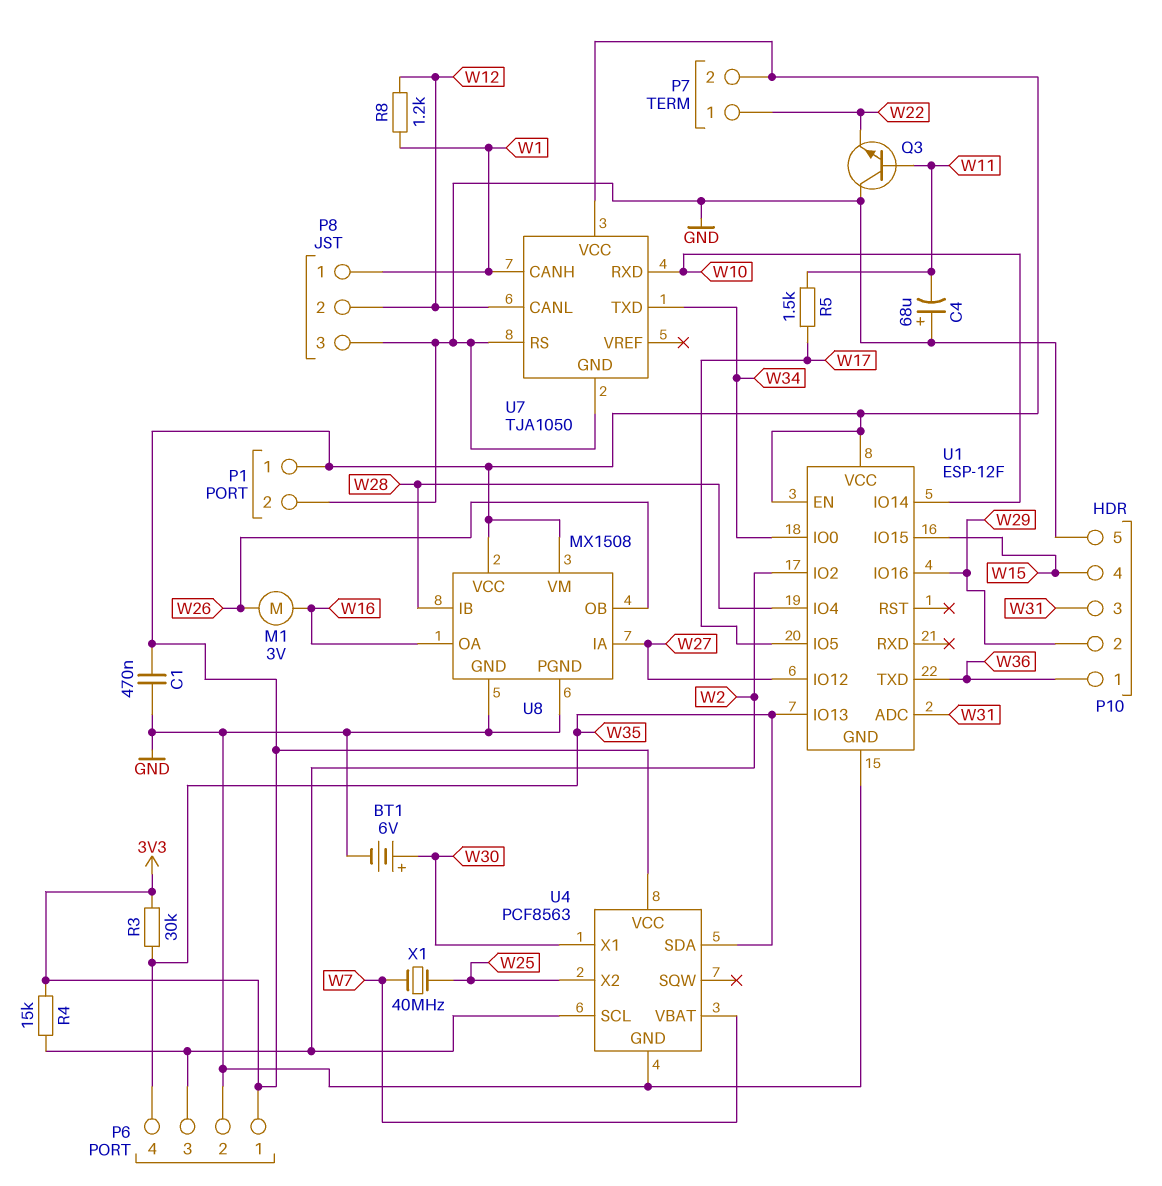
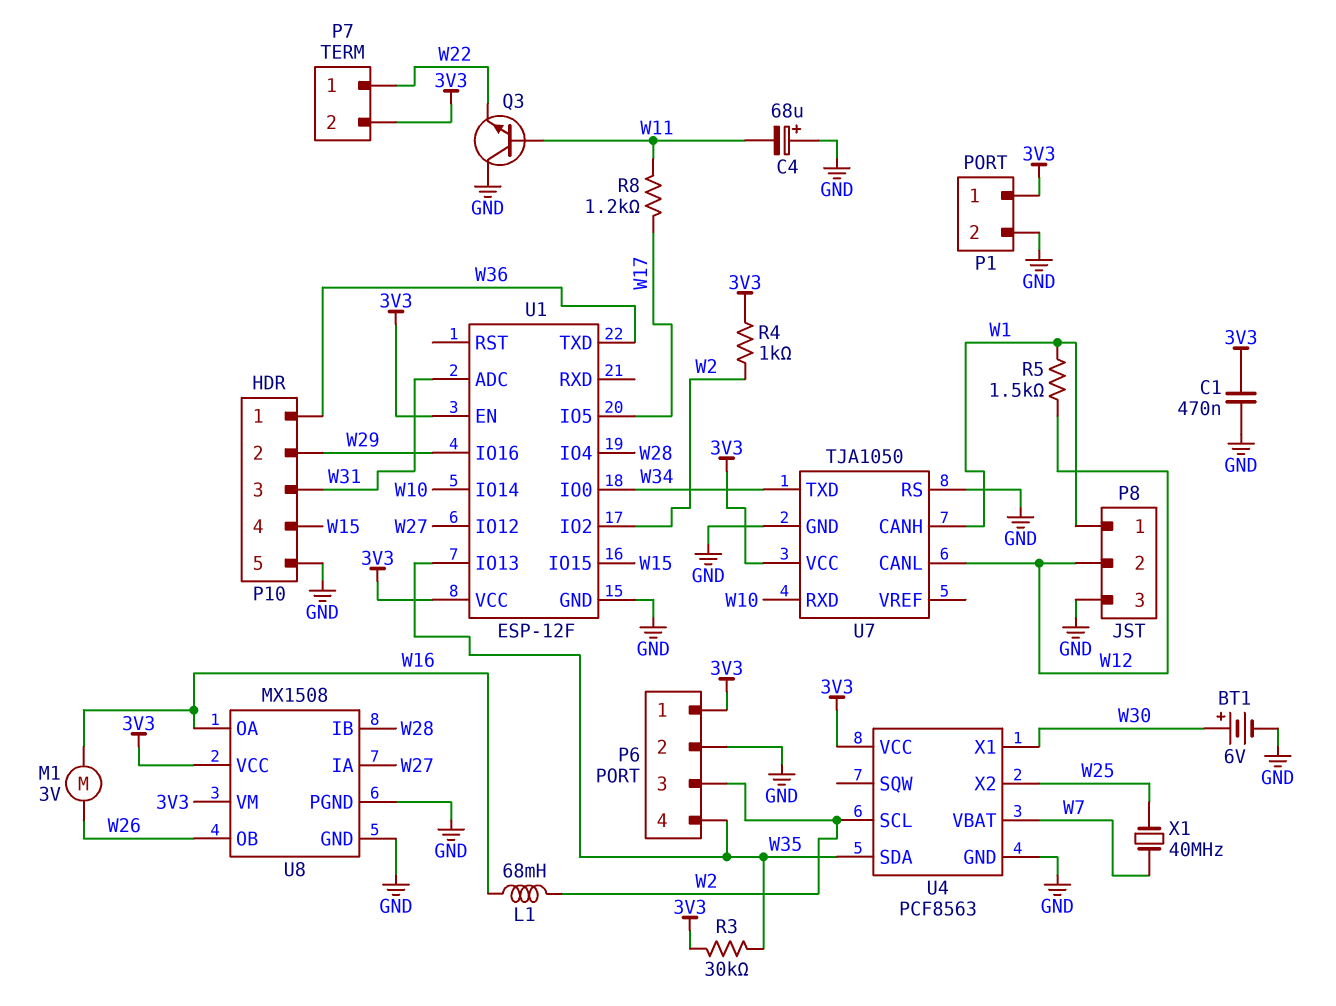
L1: none -> 68mH (W2, W16)
R4: 15k (3V3, W2) -> 1k (3V3, W2)
R5: 1.5k (W11, W17) -> 1.5k (W1, W12)
R8: 1.2k (W1, W12) -> 1.2k (W11, W17)

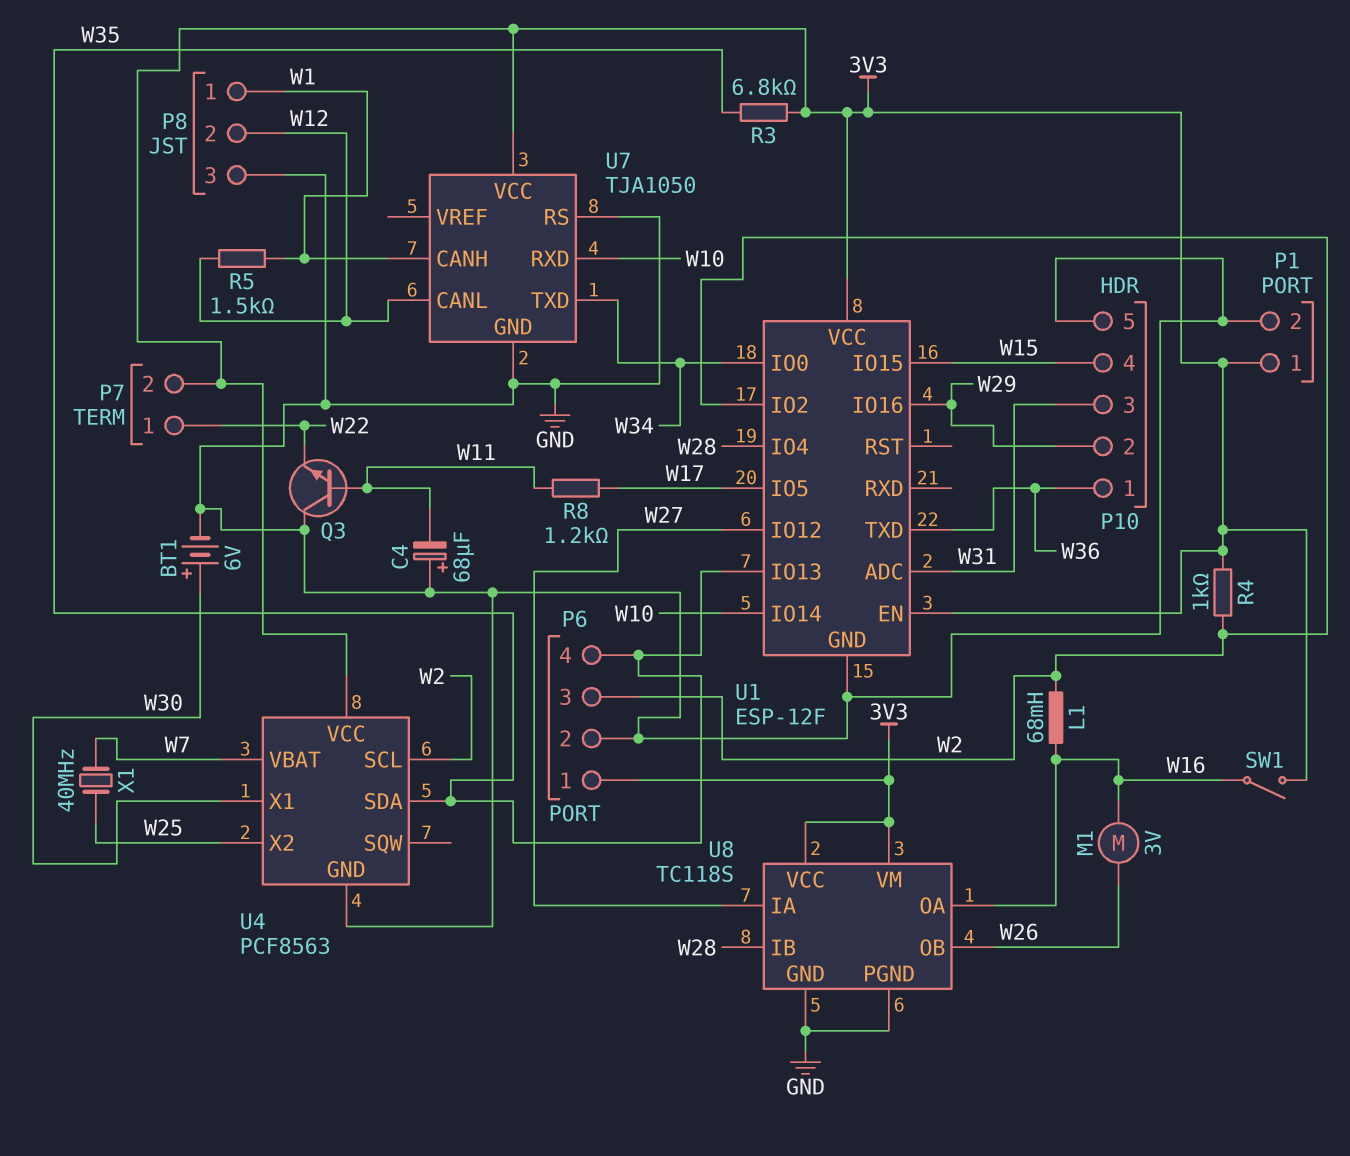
C1: 470nF (3V3, GND) -> none
R3: 30k (3V3, W35) -> 6.8k (3V3, W35)
SW1: none -> switch (3V3, W16)
U8: MX1508 -> TC118S

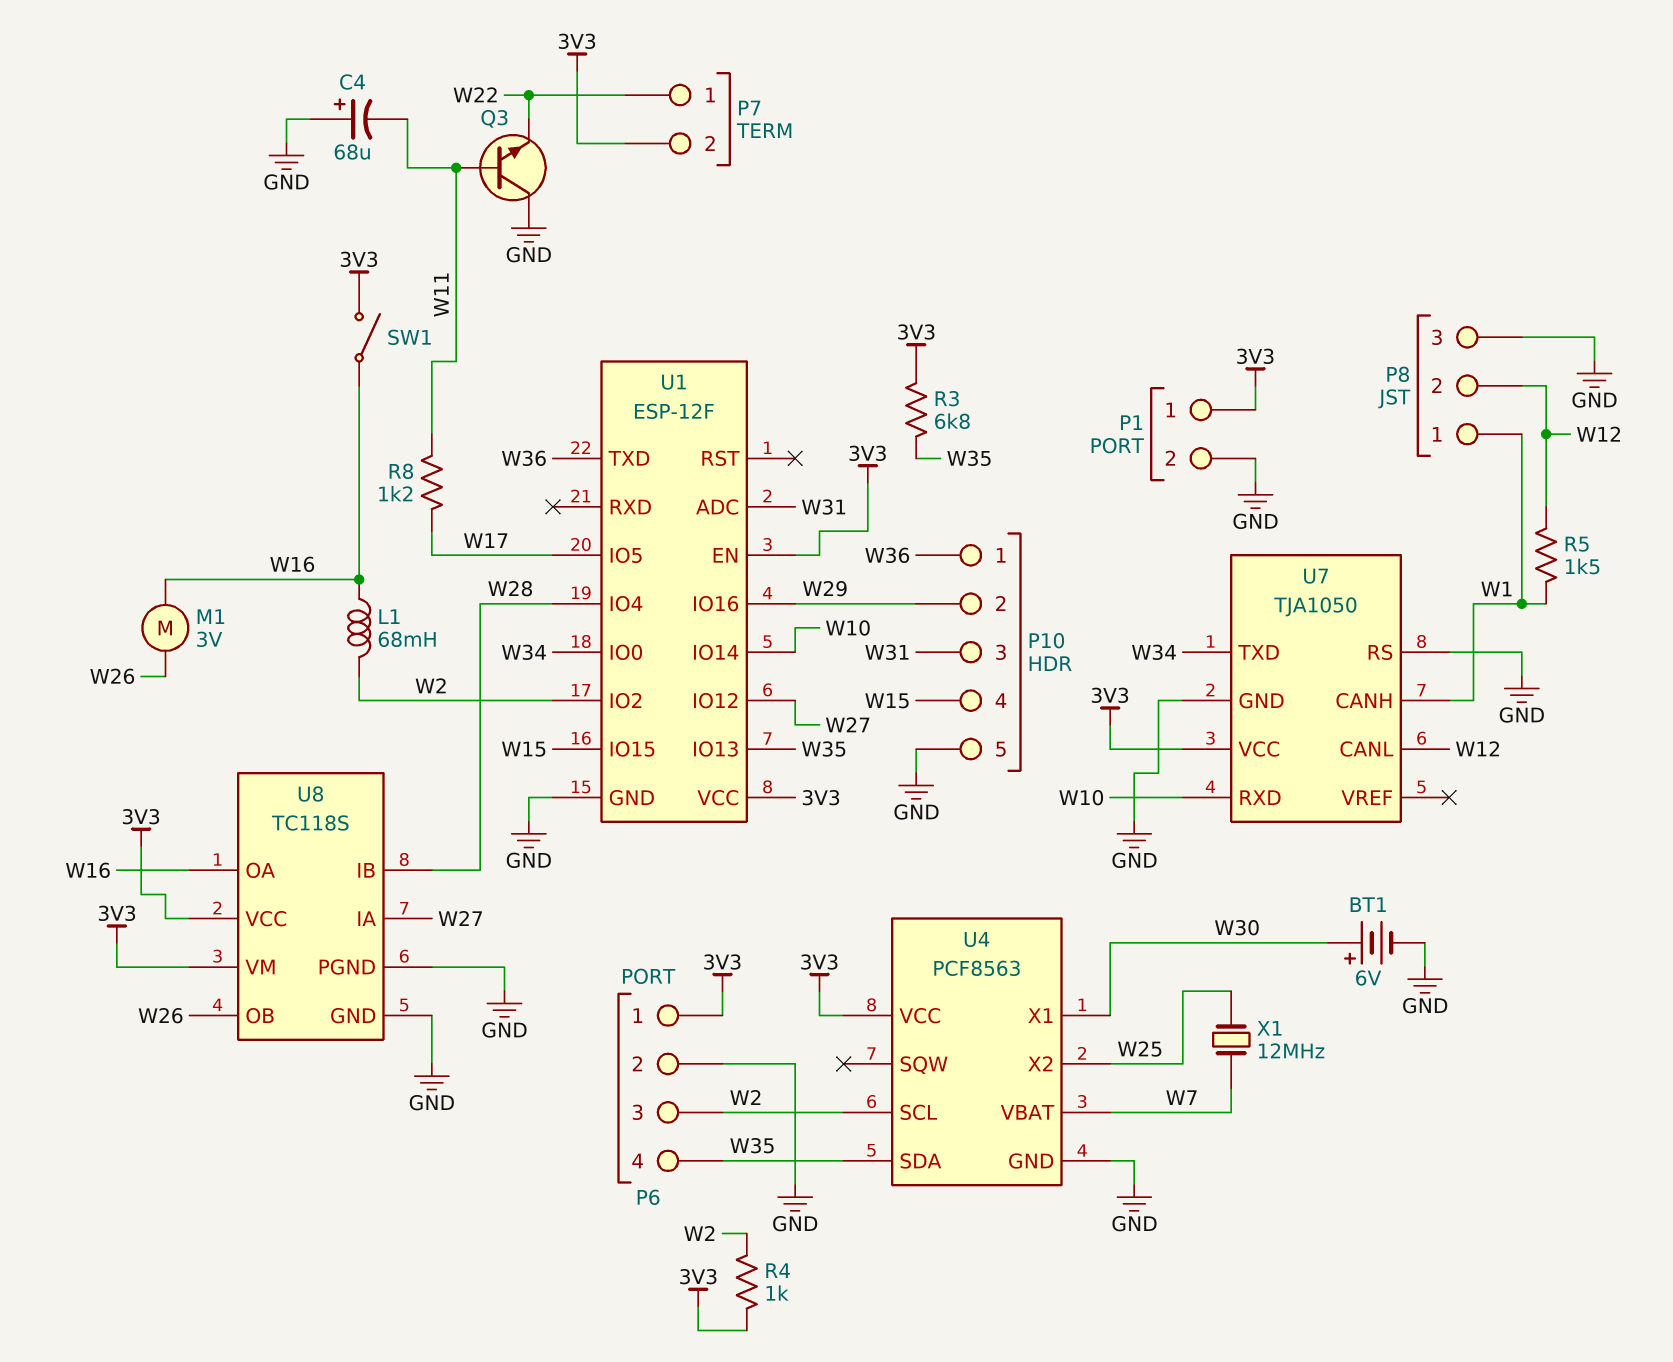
X1: 40MHz (W7, W25) -> 12MHz (W7, W25)

